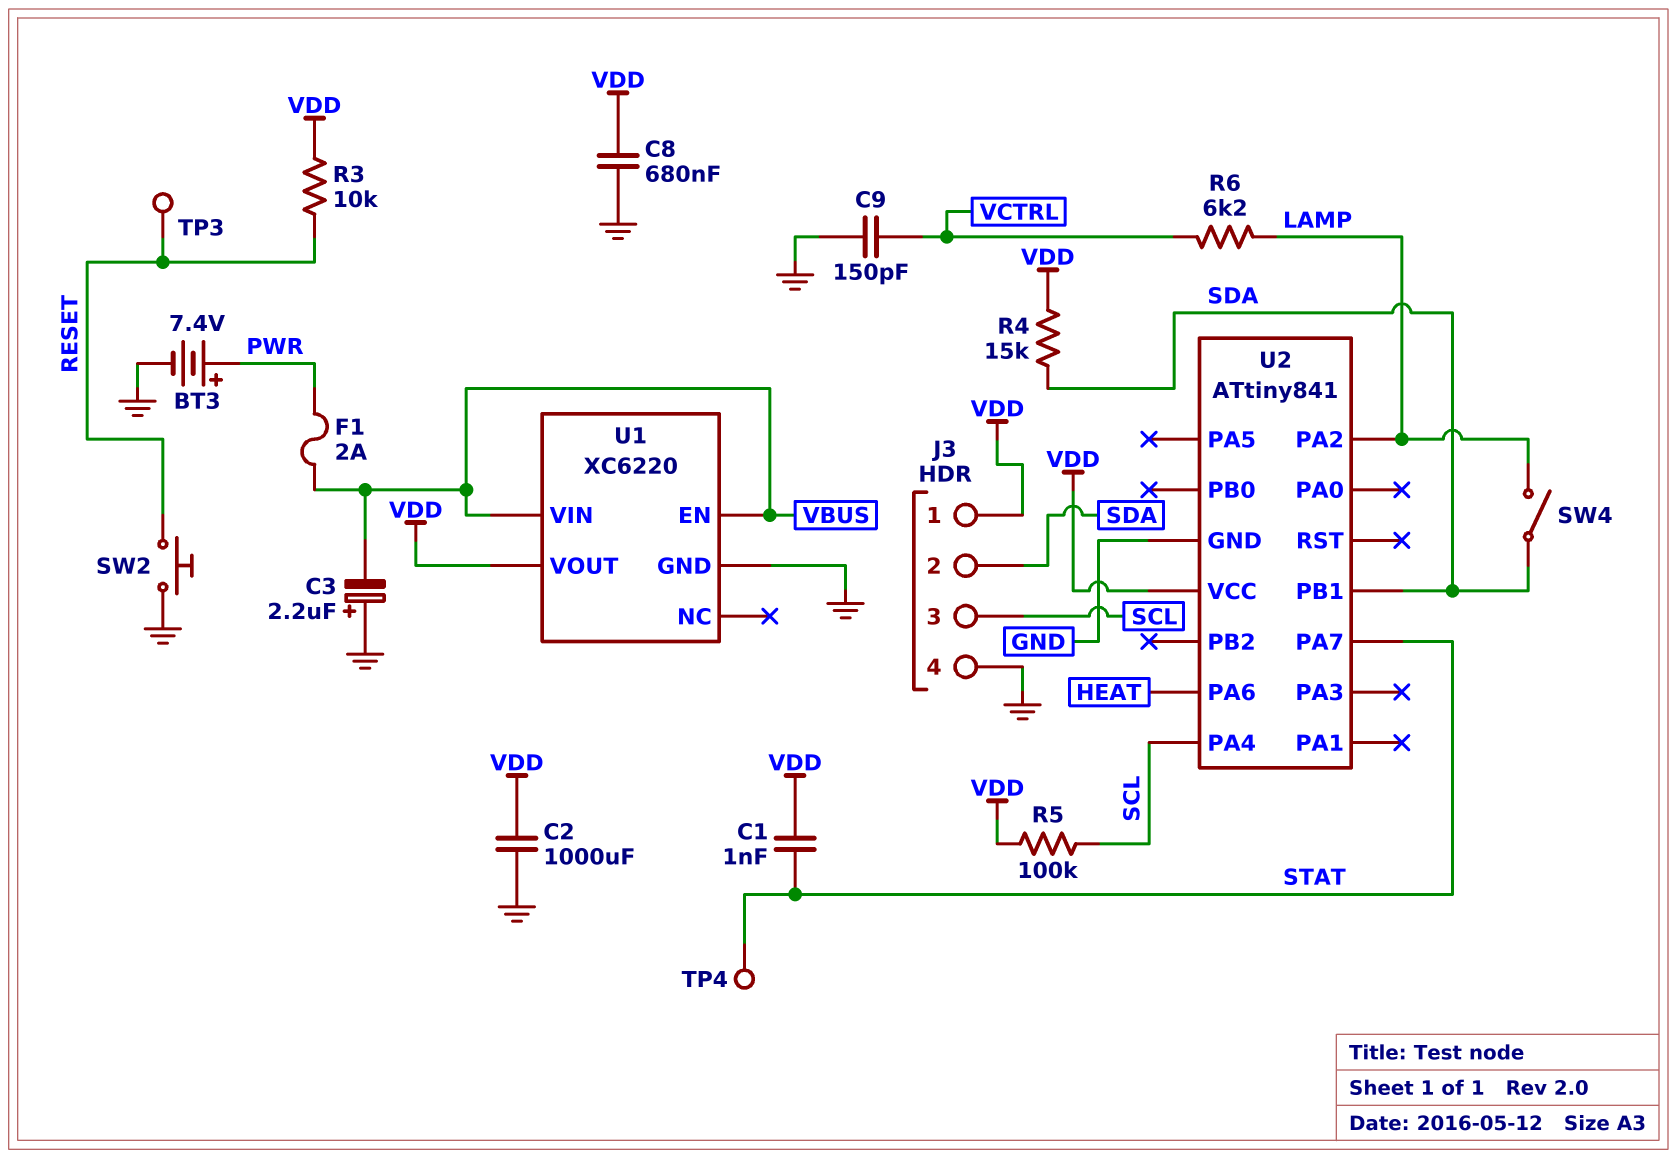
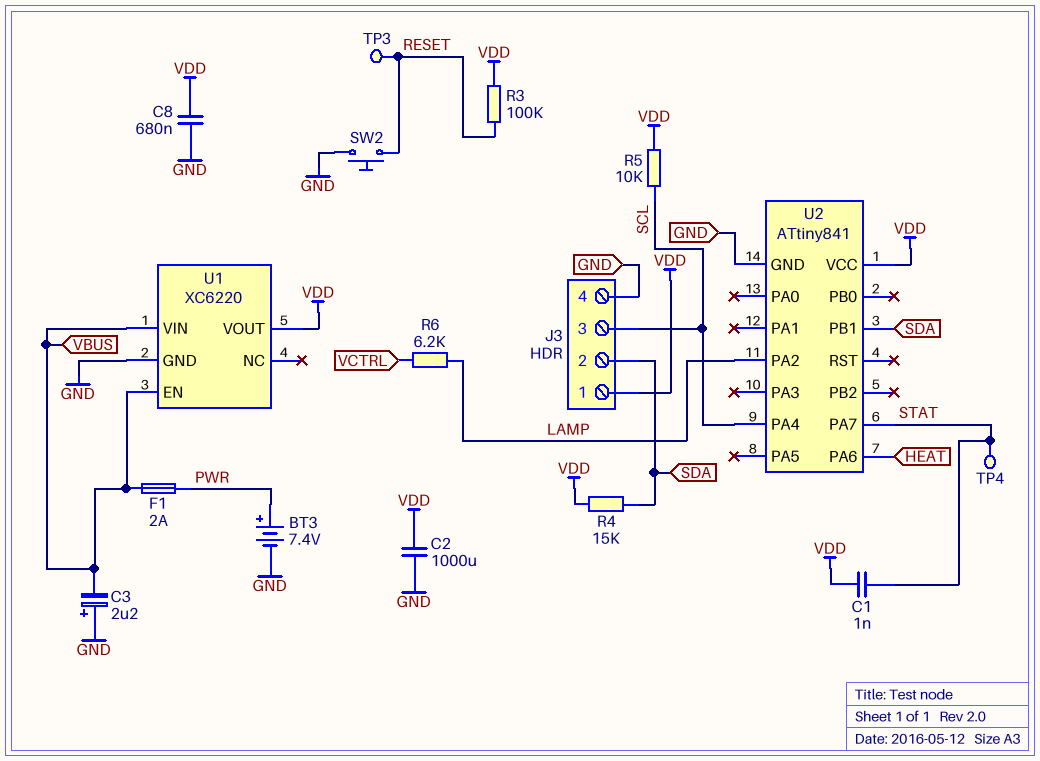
C9: 150pF (GND, VCTRL) -> none
R3: 10k (RESET, VDD) -> 100k (RESET, VDD)
R5: 100k (SCL, VDD) -> 10k (SCL, VDD)
SW4: switch (LAMP, SDA) -> none

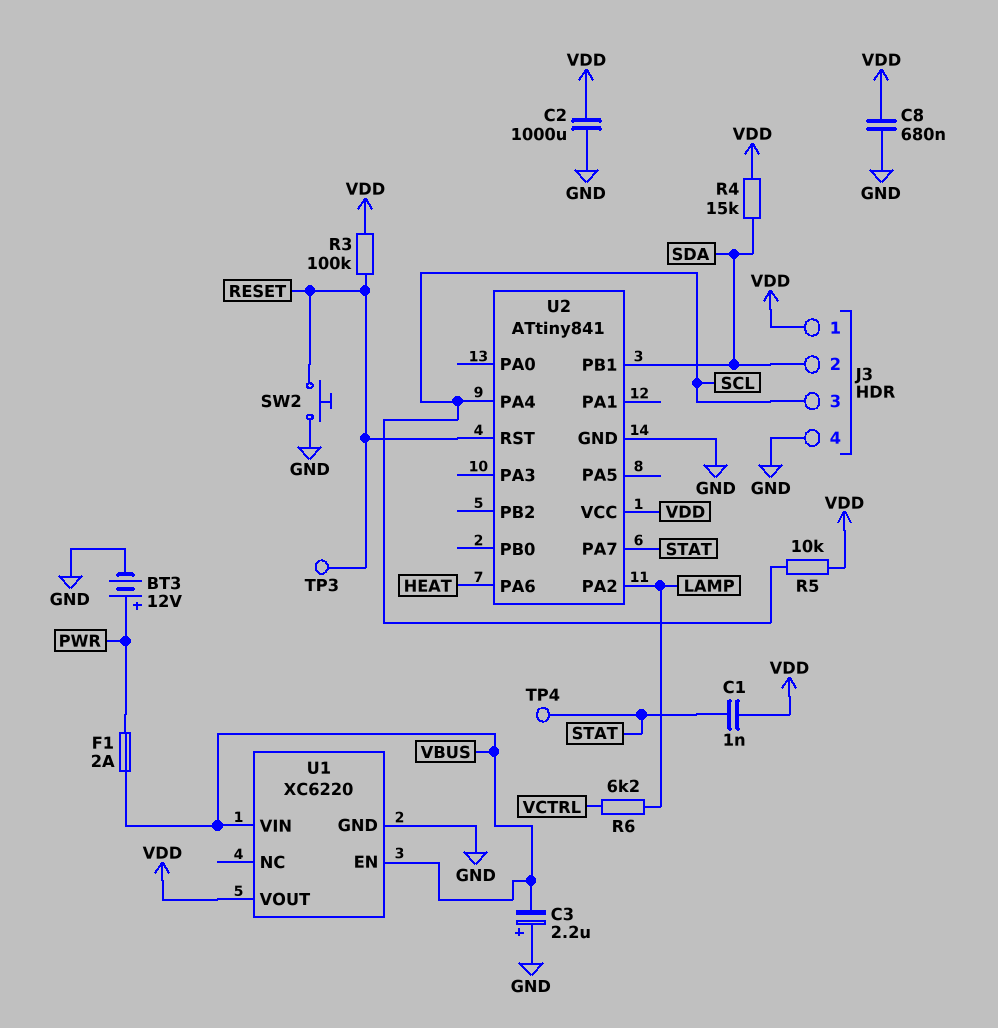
BT3: 7.4V (plus PWR, minus GND) -> 12V (plus PWR, minus GND)
U2 pin RST: none -> RESET

